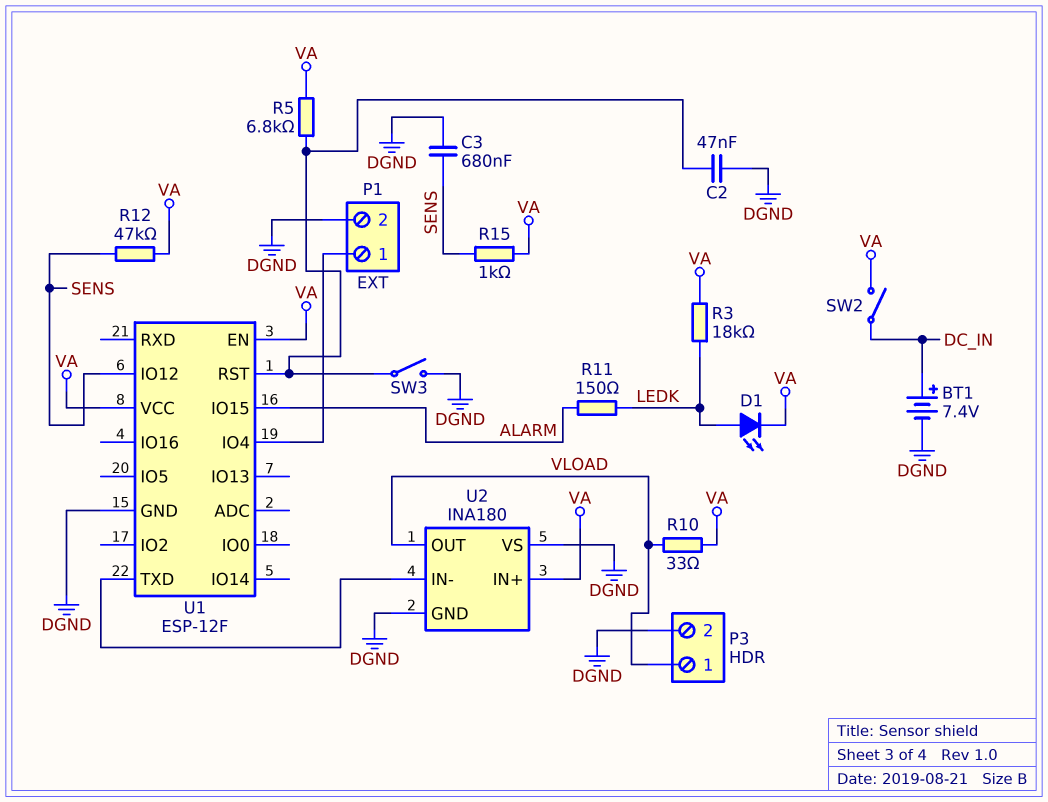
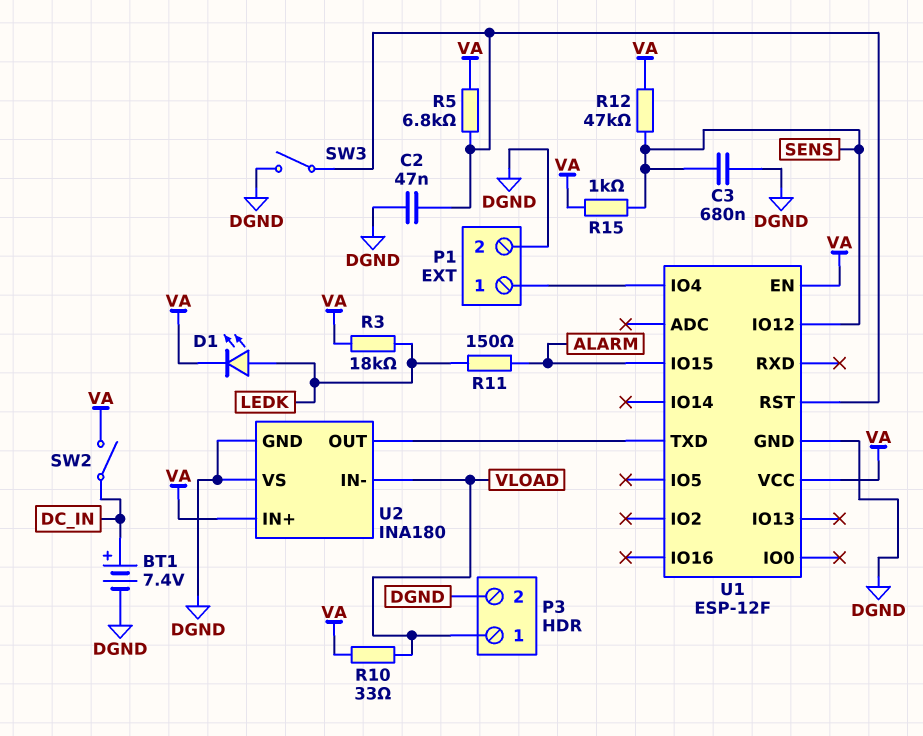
U2 pin IN-: U1/TXD -> VLOAD
U2 pin OUT: VLOAD -> U1/TXD

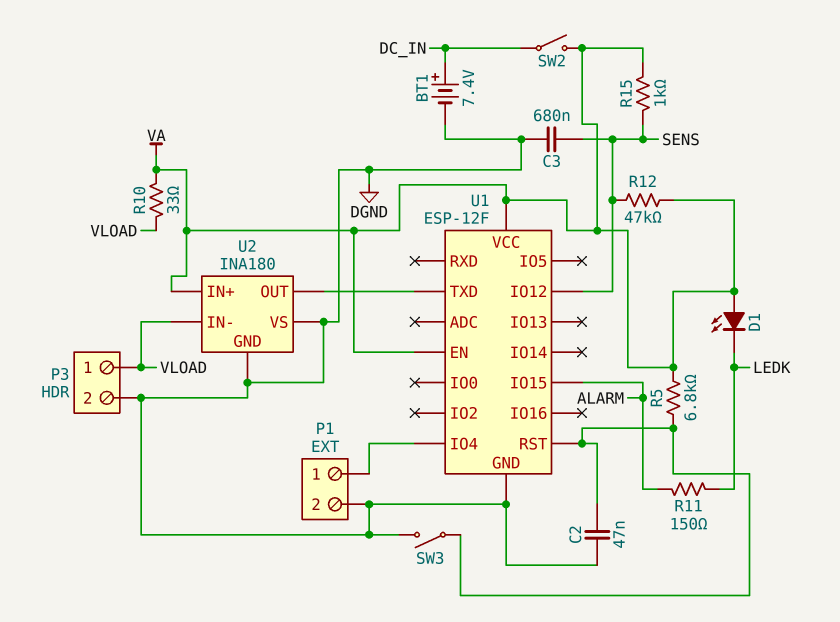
D1: LED (A LEDK, K VA) -> LED (A VA, K LEDK)
R3: 18k (LEDK, VA) -> none

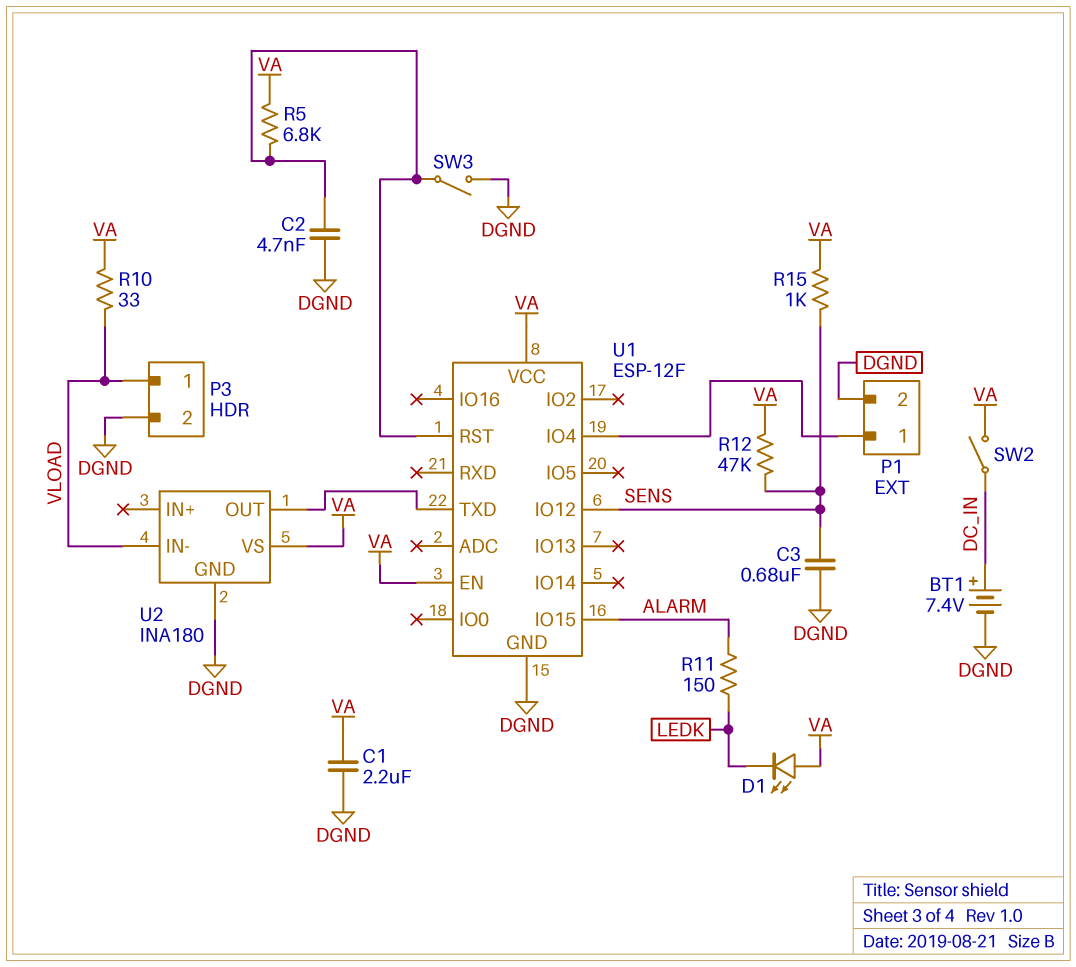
C1: none -> 2.2uF (DGND, VA)
C2: 47nF (DGND, U1/RST) -> 4.7nF (DGND, U1/RST)
U2 pin IN+: VA -> none
U2 pin VS: DGND -> VA

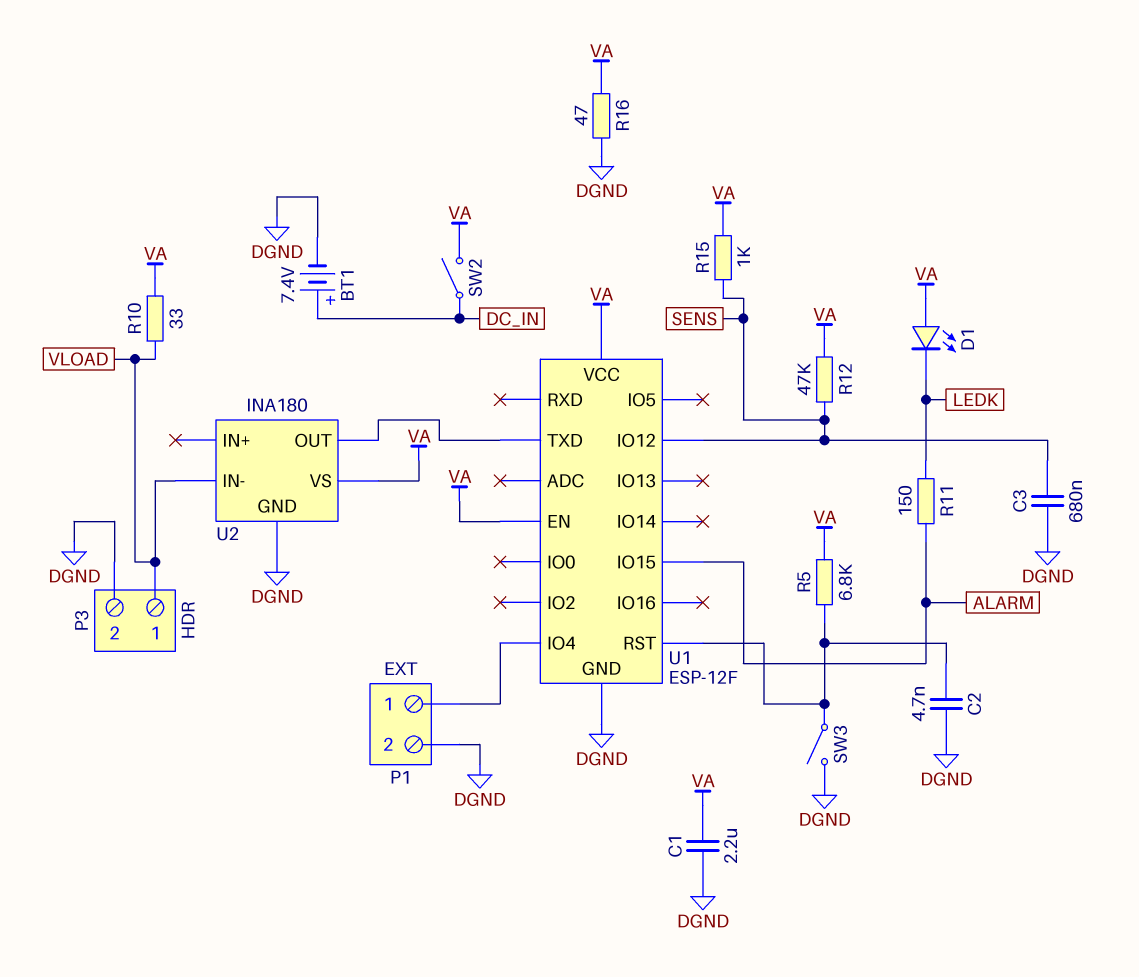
R16: none -> 47 (DGND, VA)

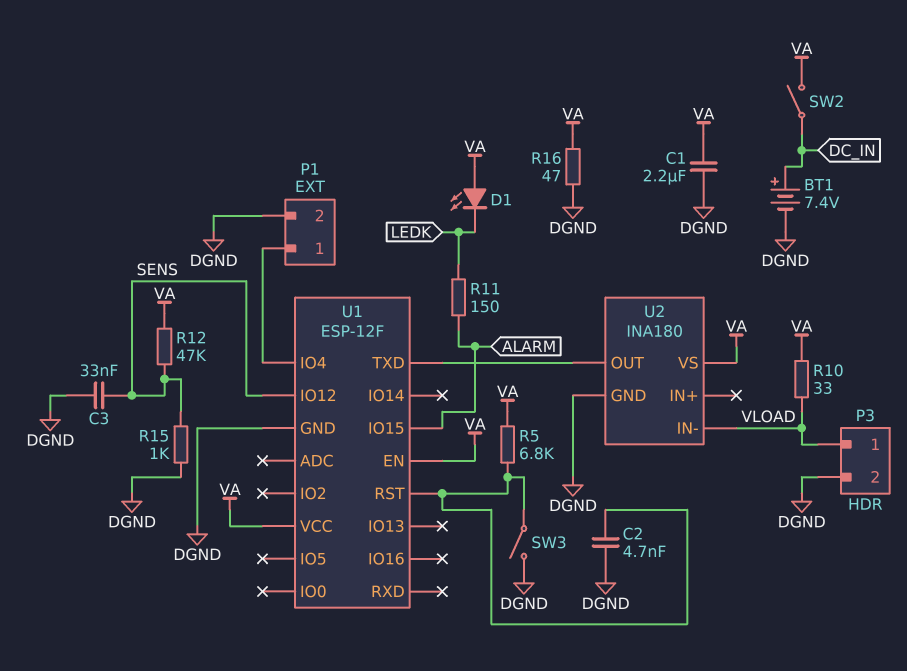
C3: 680nF (DGND, SENS) -> 33nF (DGND, SENS)
R15: 1k (SENS, VA) -> 1k (DGND, SENS)

